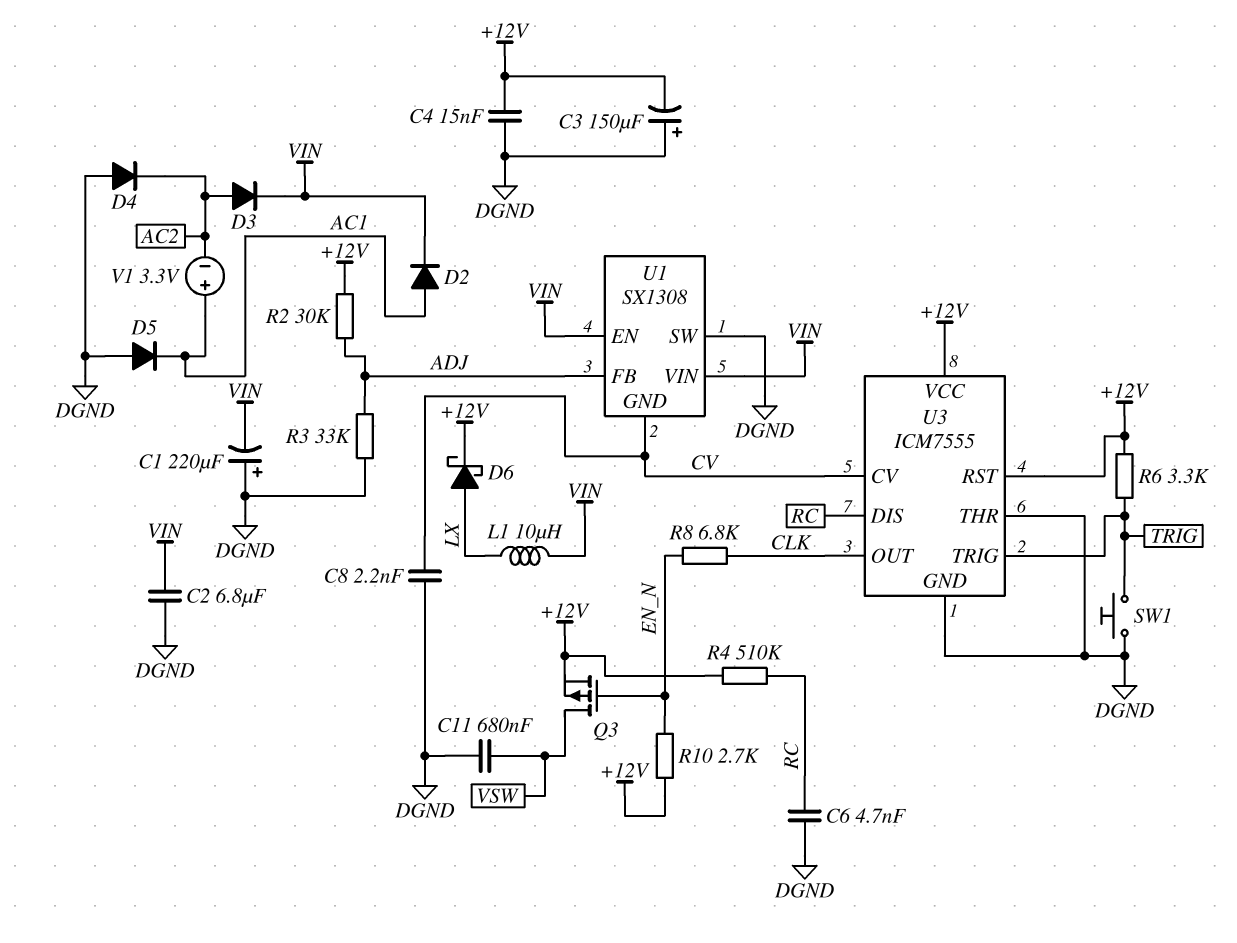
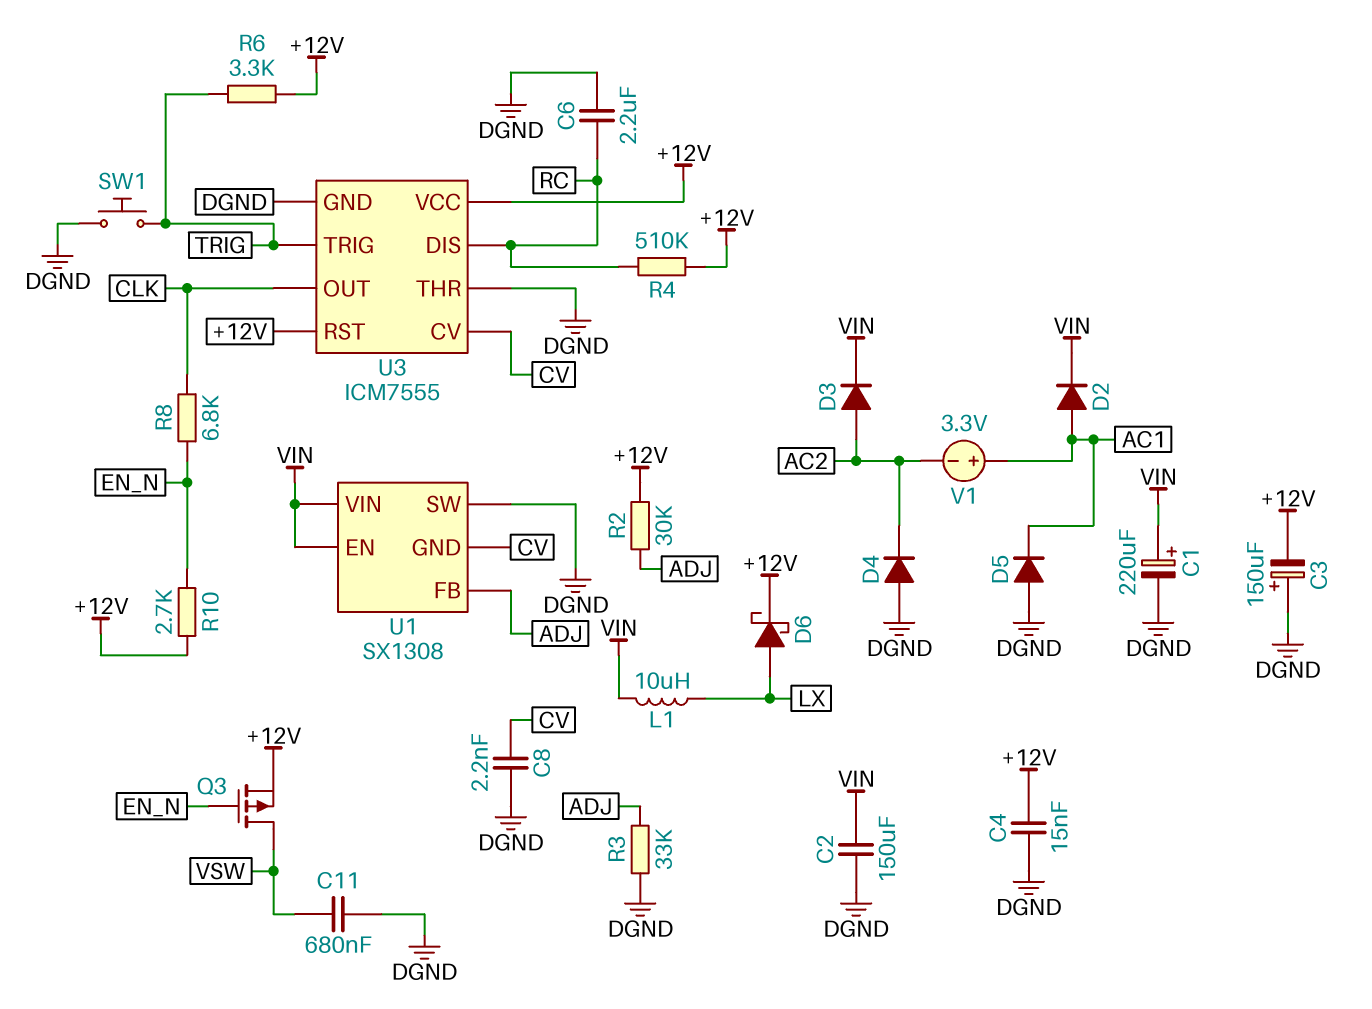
C1: 220uF (plus DGND, minus VIN) -> 220uF (plus VIN, minus DGND)
C2: 6.8uF (DGND, VIN) -> 150uF (DGND, VIN)
C6: 4.7nF (DGND, RC) -> 2.2uF (DGND, RC)

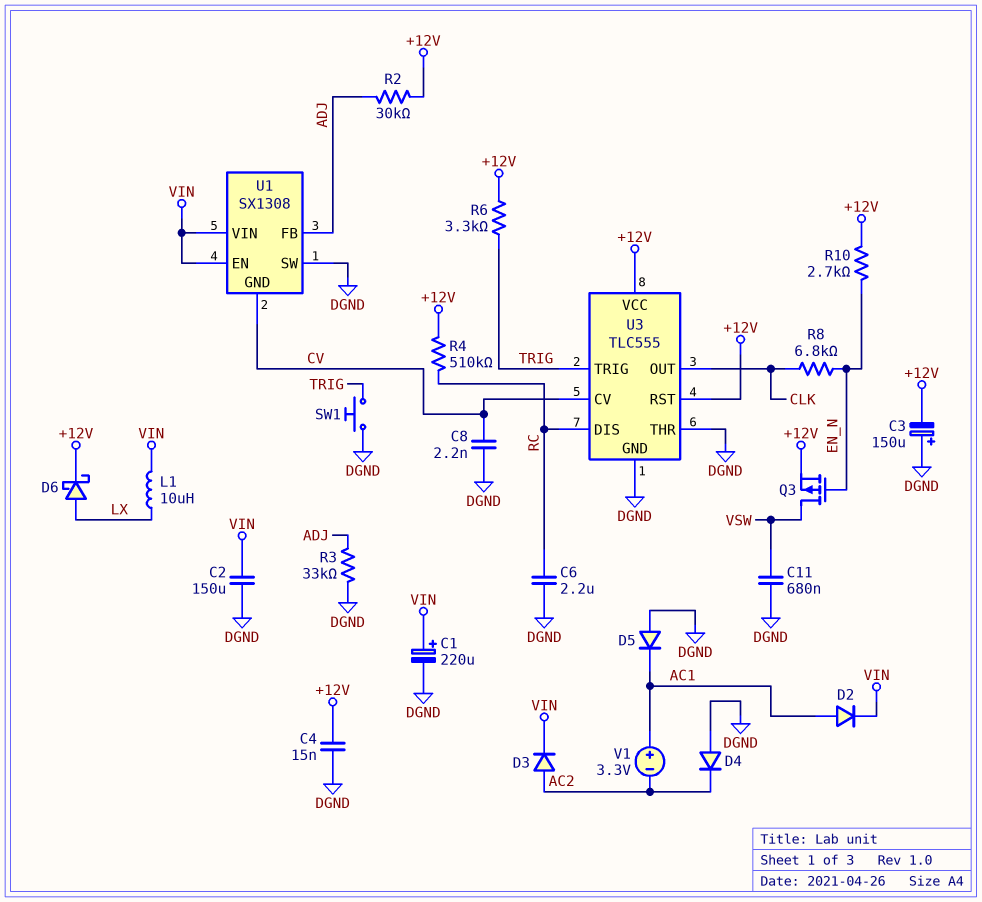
U3: ICM7555 -> TLC555

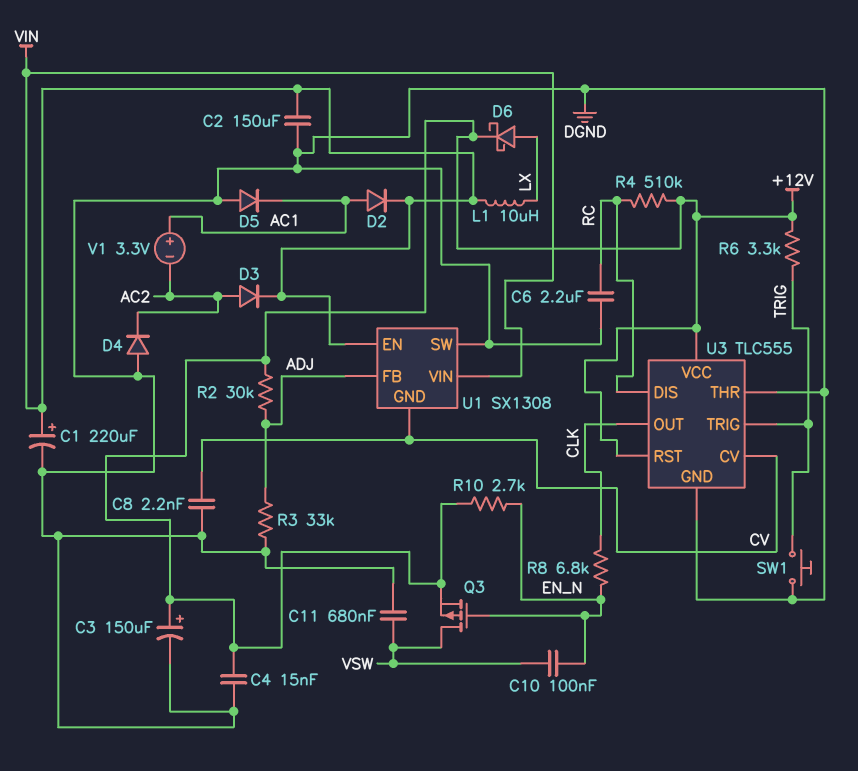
C3: 150uF (plus DGND, minus +12V) -> 150uF (plus +12V, minus DGND)
C10: none -> 100nF (EN_N, VSW)

